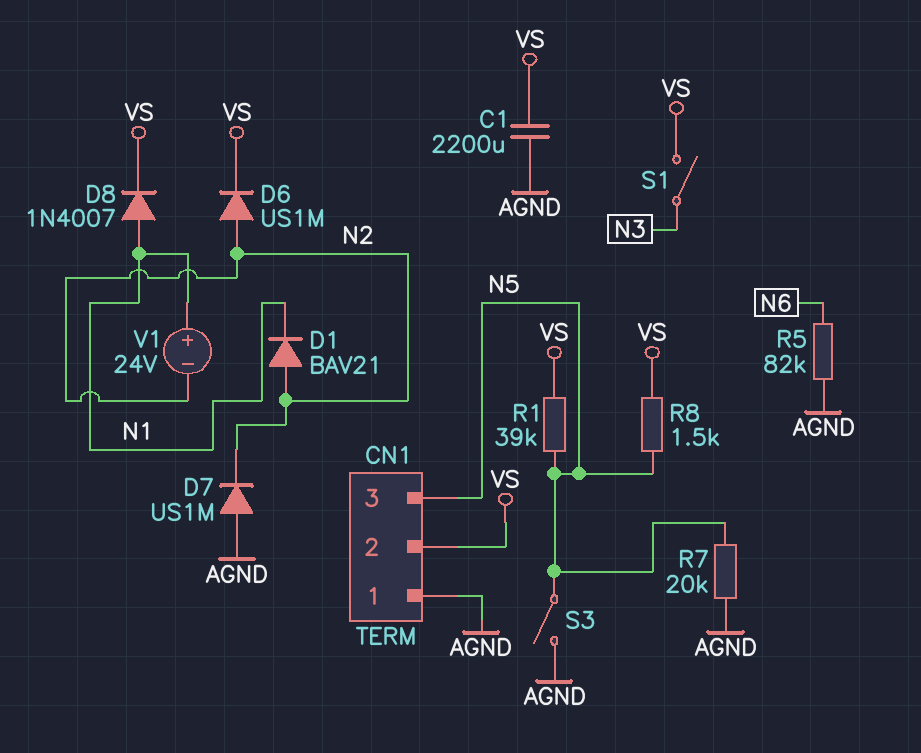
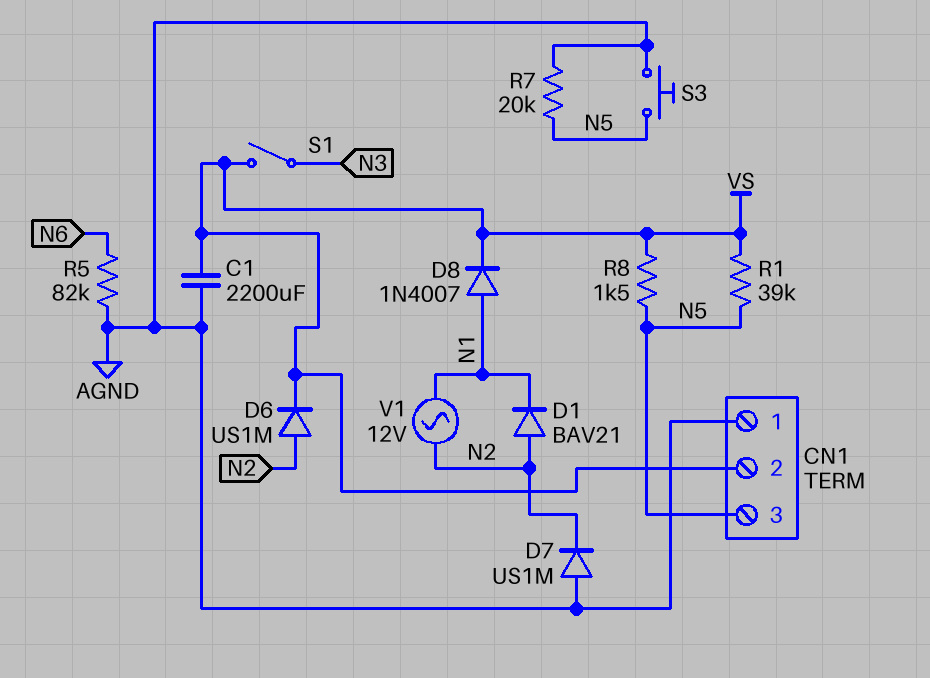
S3: switch (AGND, N5) -> button (AGND, N5)
V1: 24V (plus N1, minus N2) -> AC 12V (N1, N2)

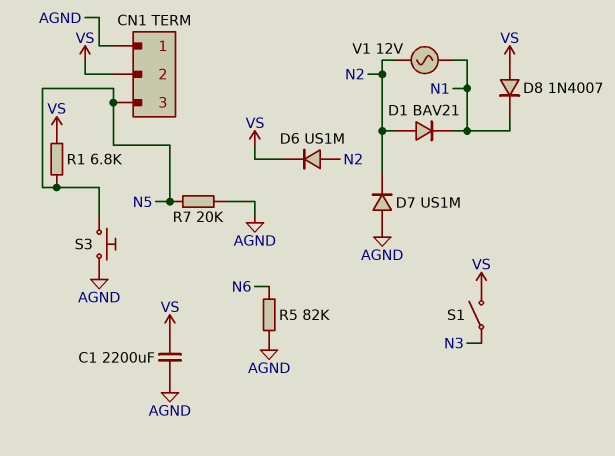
D8: diode 1N4007 (A N1, K VS) -> diode 1N4007 (A VS, K N1)
R1: 39k (N5, VS) -> 6.8k (N5, VS)
R8: 1.5k (N5, VS) -> none

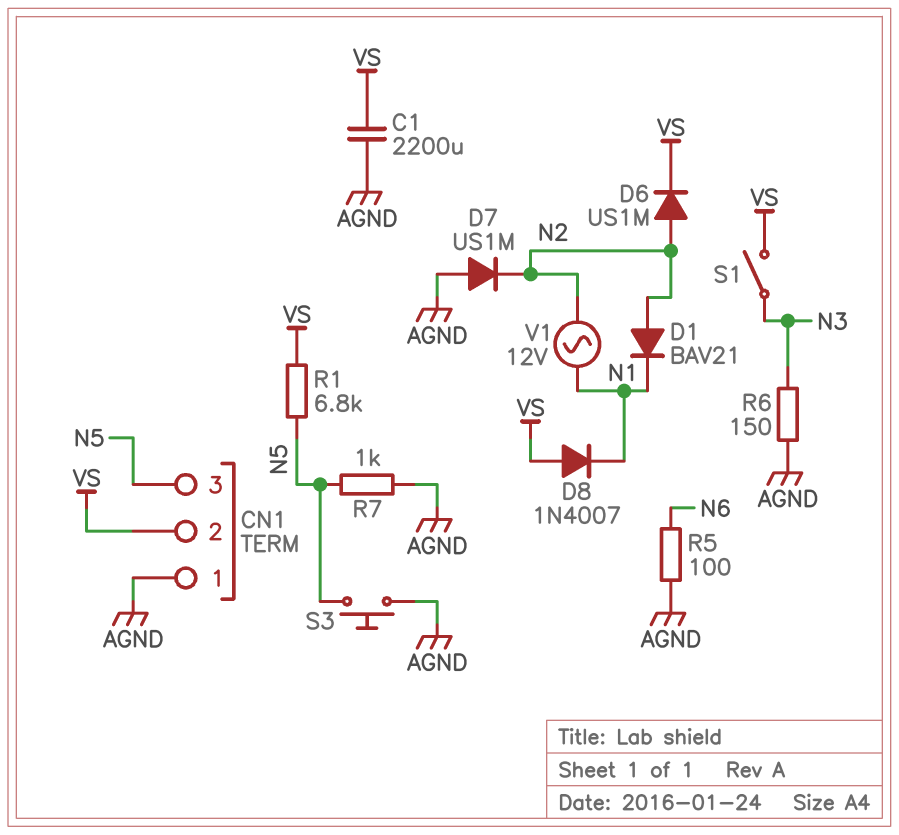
R5: 82k (AGND, N6) -> 100 (AGND, N6)
R6: none -> 150 (AGND, N3)
R7: 20k (AGND, N5) -> 1k (AGND, N5)

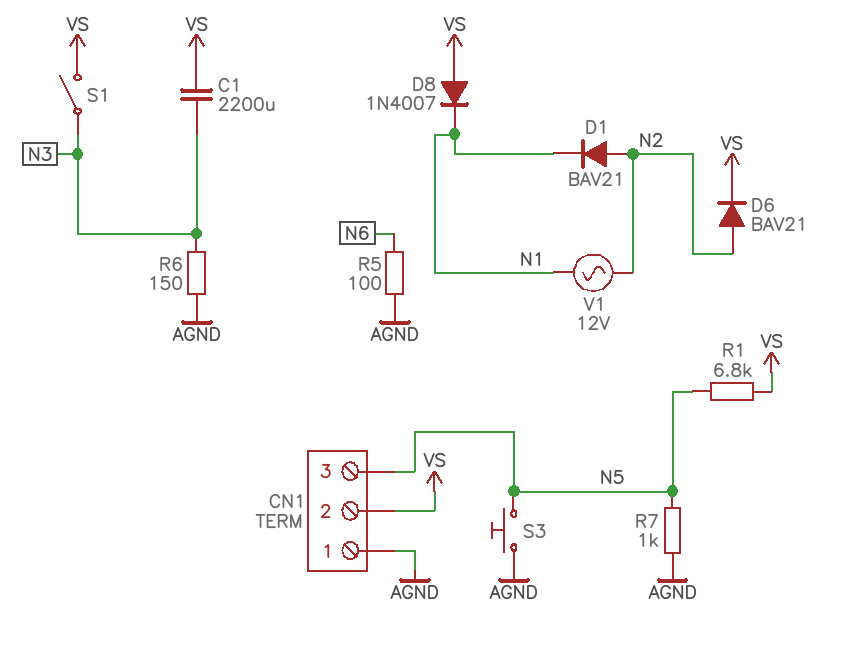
C1: 2200uF (AGND, VS) -> 2200uF (N3, VS)
D6: diode US1M (A N2, K VS) -> diode BAV21 (A N2, K VS)
D7: diode US1M (A AGND, K N2) -> none

